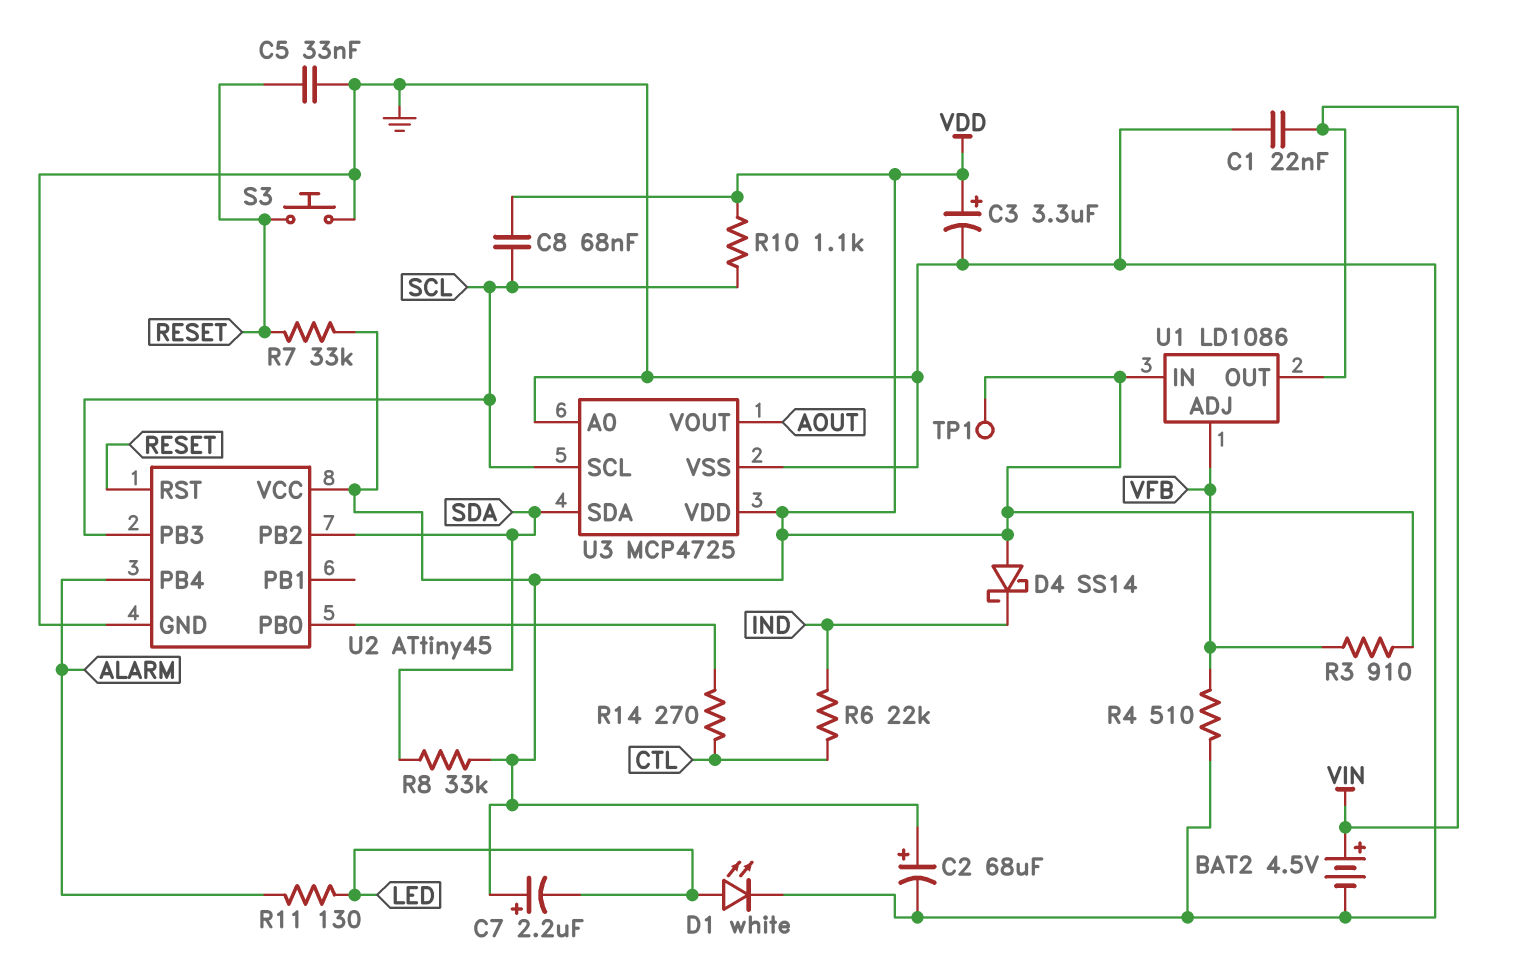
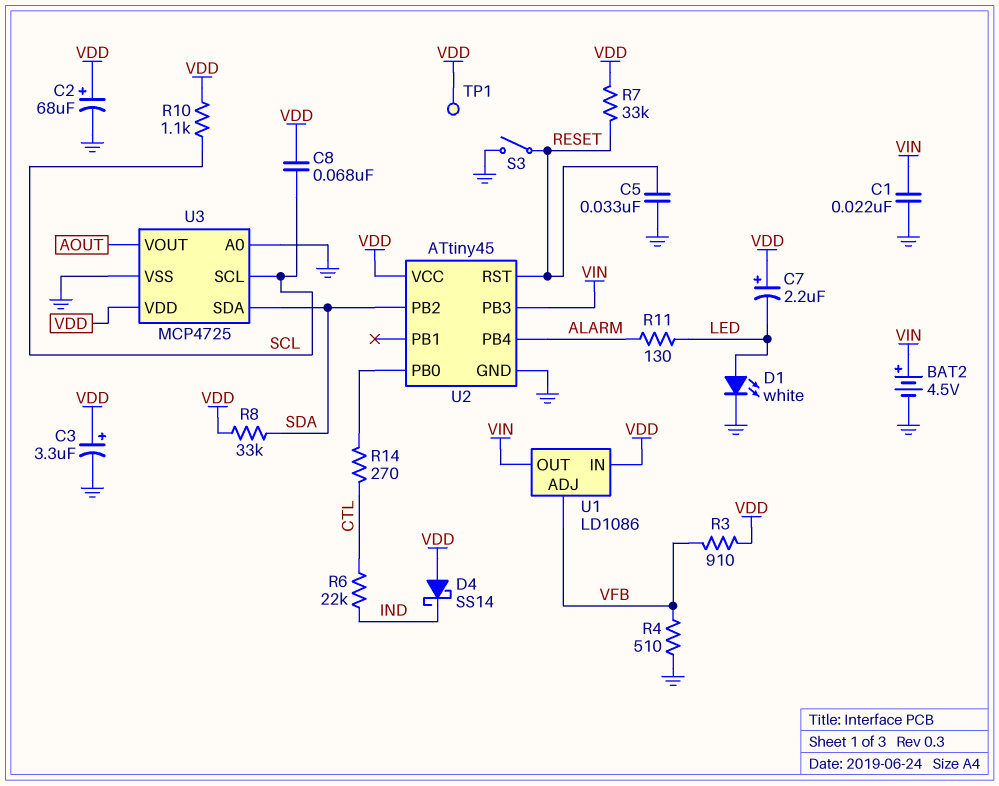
S3: button (GND, RESET) -> switch (GND, RESET)
U2 pin PB3: SCL -> VIN

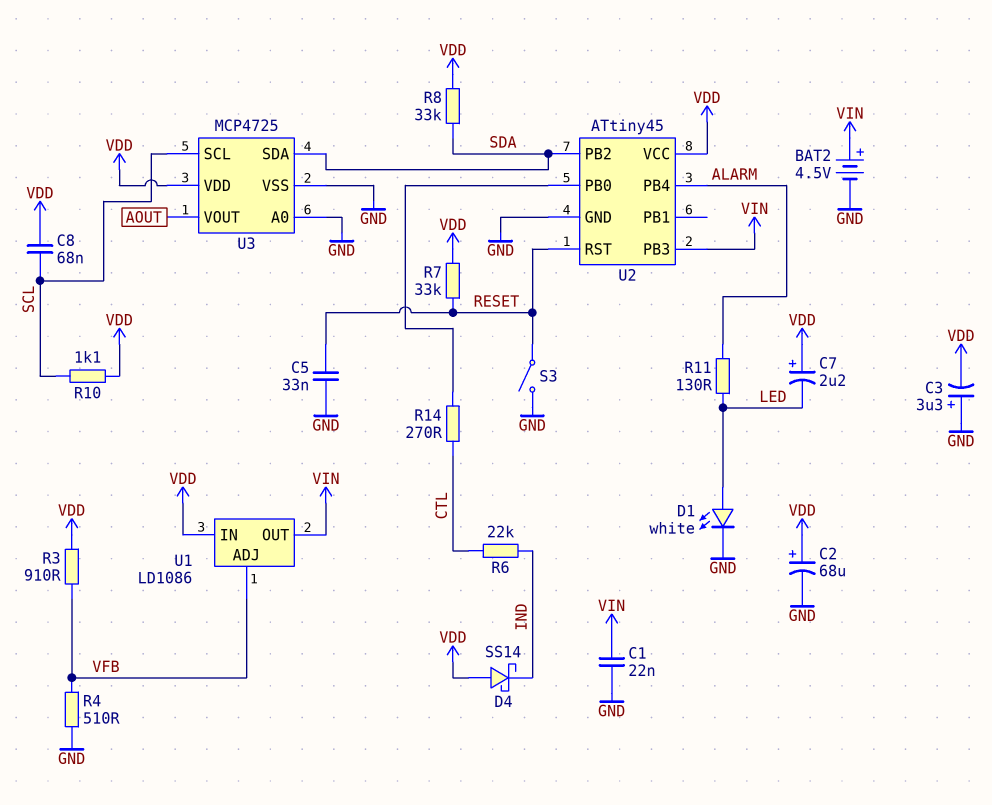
C3: 3.3uF (plus VDD, minus GND) -> 3.3uF (plus GND, minus VDD)
TP1: test point (VDD) -> none

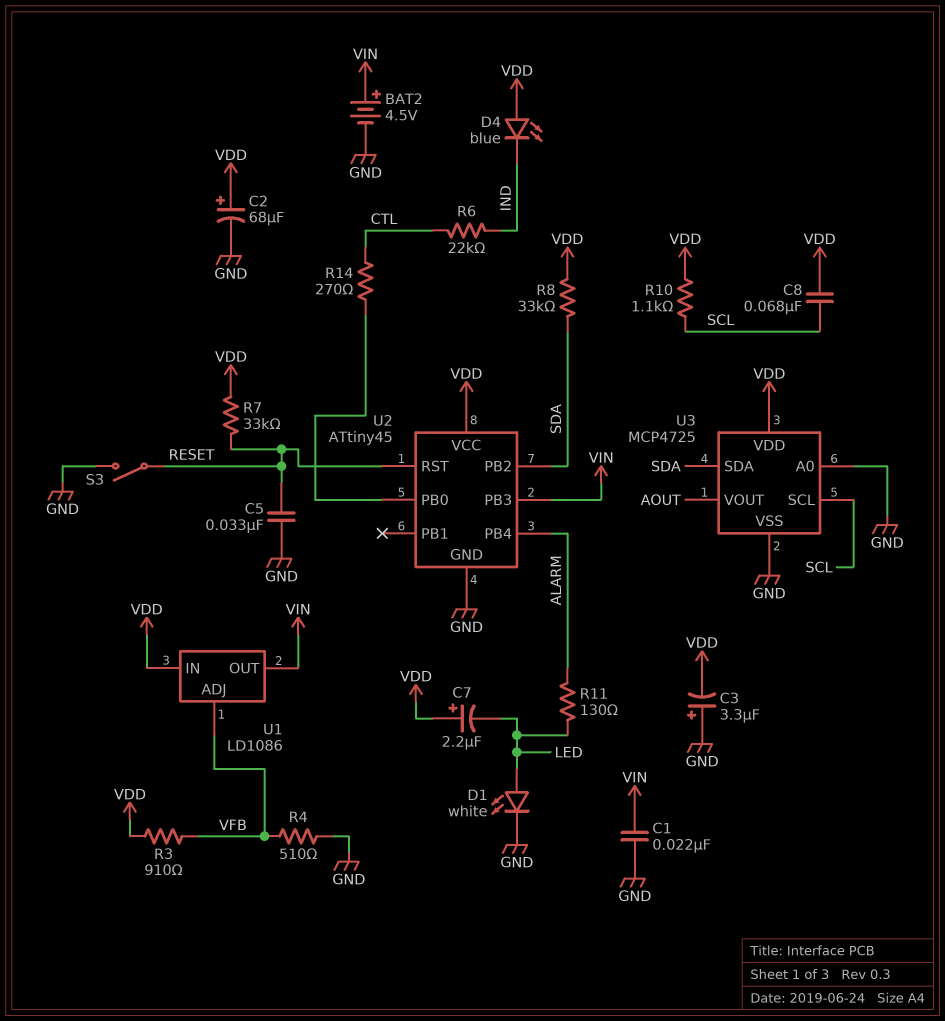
D4: schottky SS14 (A VDD, K IND) -> LED blue (A VDD, K IND)

